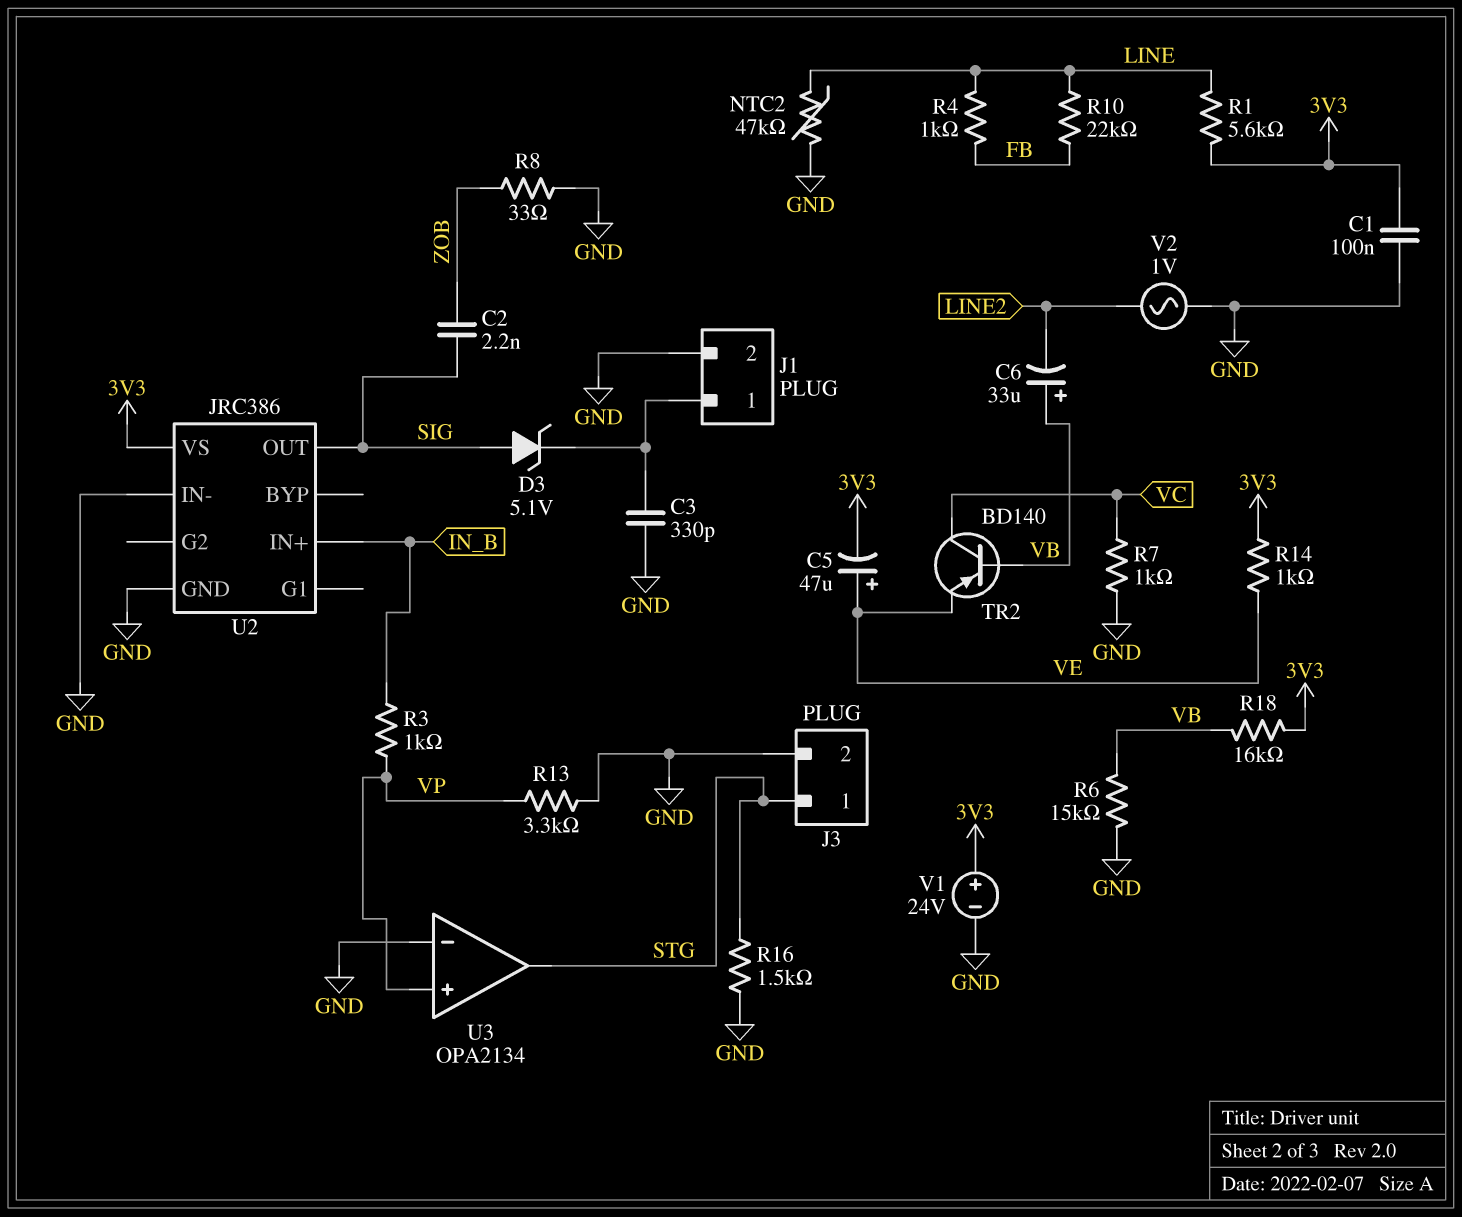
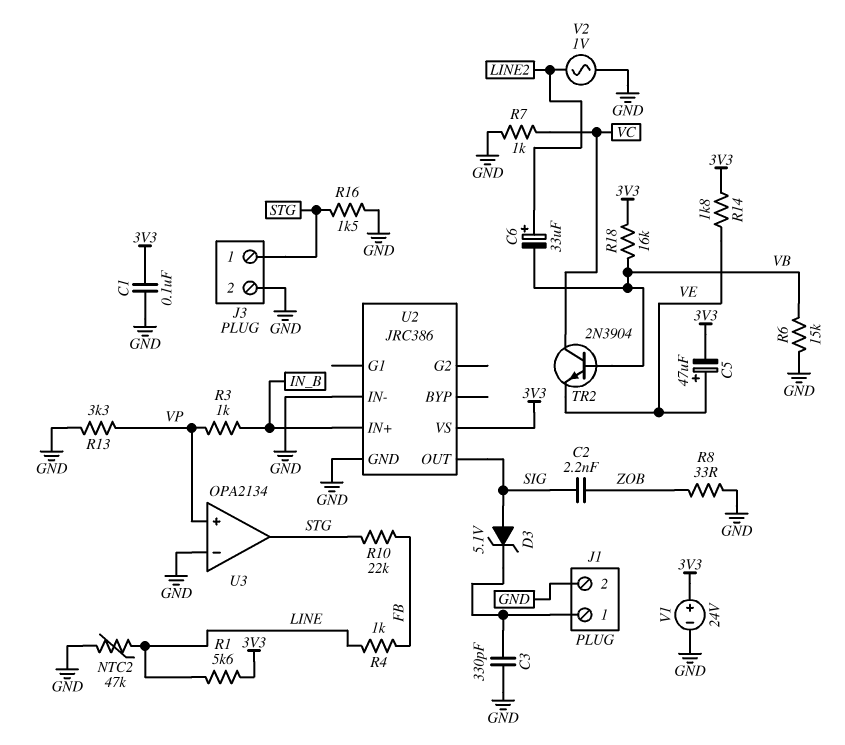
C6: 33uF (plus VB, minus LINE2) -> 33uF (plus LINE2, minus VB)
R10: 22k (FB, LINE) -> 22k (FB, STG)
R14: 1k (3V3, VE) -> 1.8k (3V3, VE)
TR2: PNP BD140 (B VB, C VC, E VE) -> NPN 2N3904 (B VB, C VC, E VE)

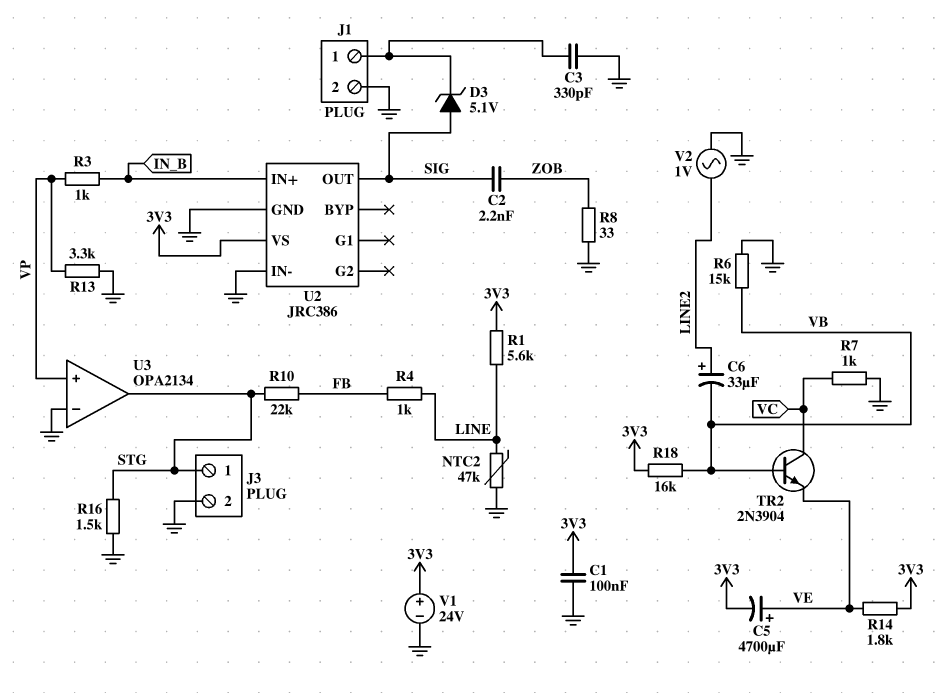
C5: 47uF (plus VE, minus 3V3) -> 4700uF (plus VE, minus 3V3)

